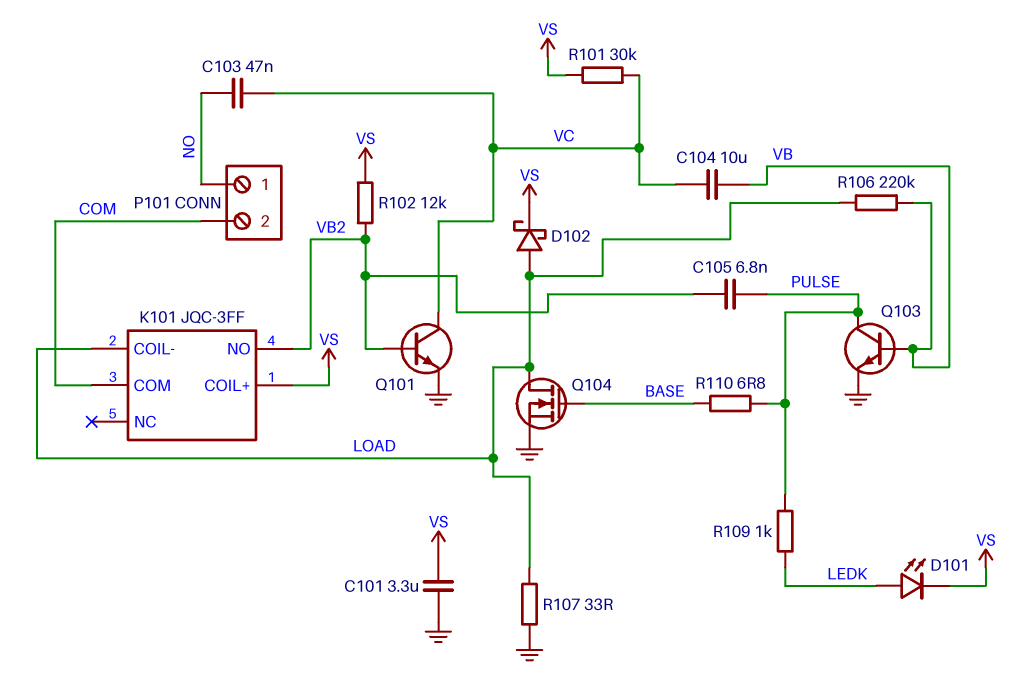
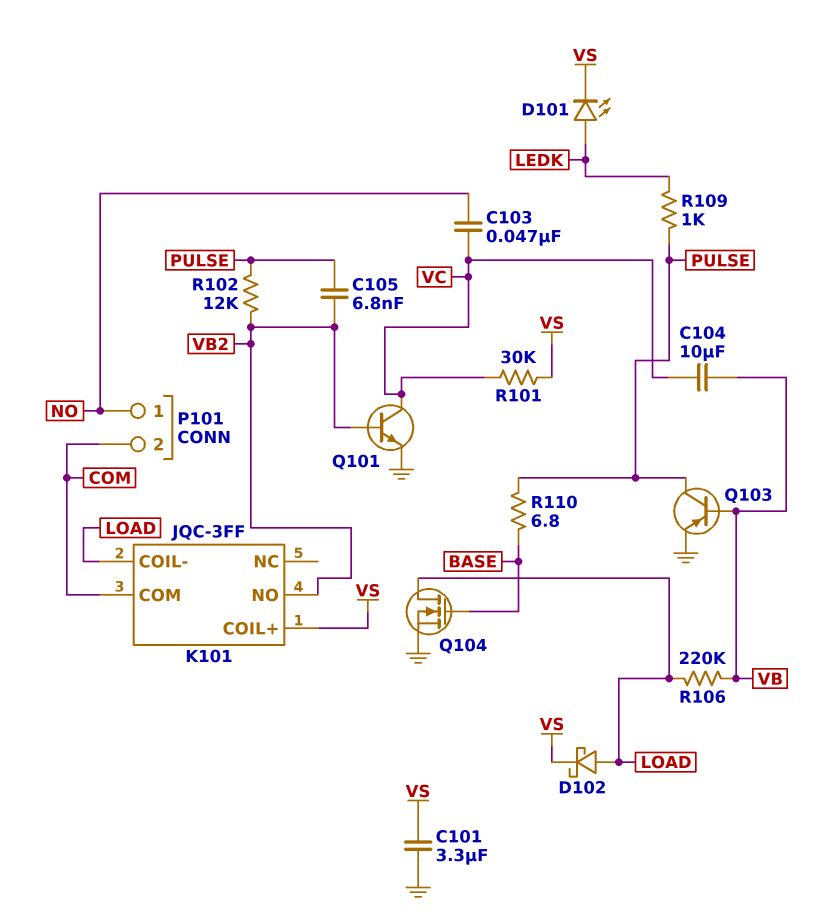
Q103: NPN (B VB, C PULSE, E GND) -> PNP (B VB, C PULSE, E GND)
R102: 12k (VB2, VS) -> 12k (PULSE, VB2)
R107: 33 (GND, LOAD) -> none

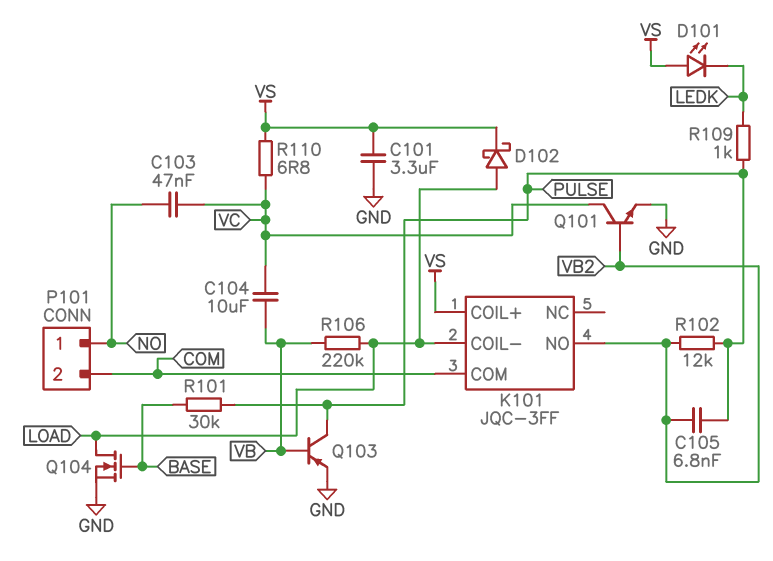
D101: LED (A LEDK, K VS) -> LED (A VS, K LEDK)
R101: 30k (VC, VS) -> 30k (BASE, PULSE)
R110: 6.8 (BASE, PULSE) -> 6.8 (VC, VS)

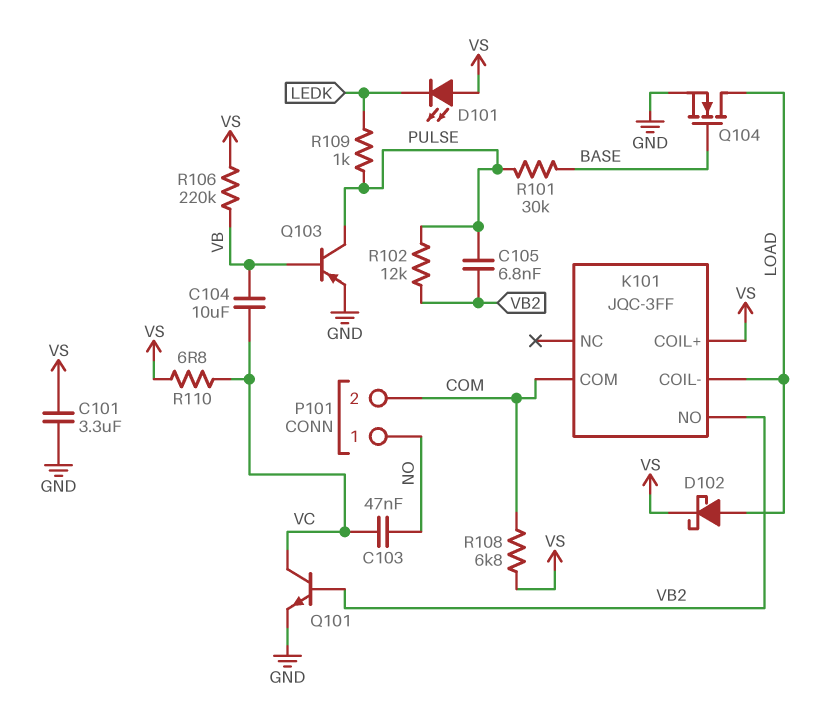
R106: 220k (LOAD, VB) -> 220k (VB, VS)
R108: none -> 6.8k (COM, VS)

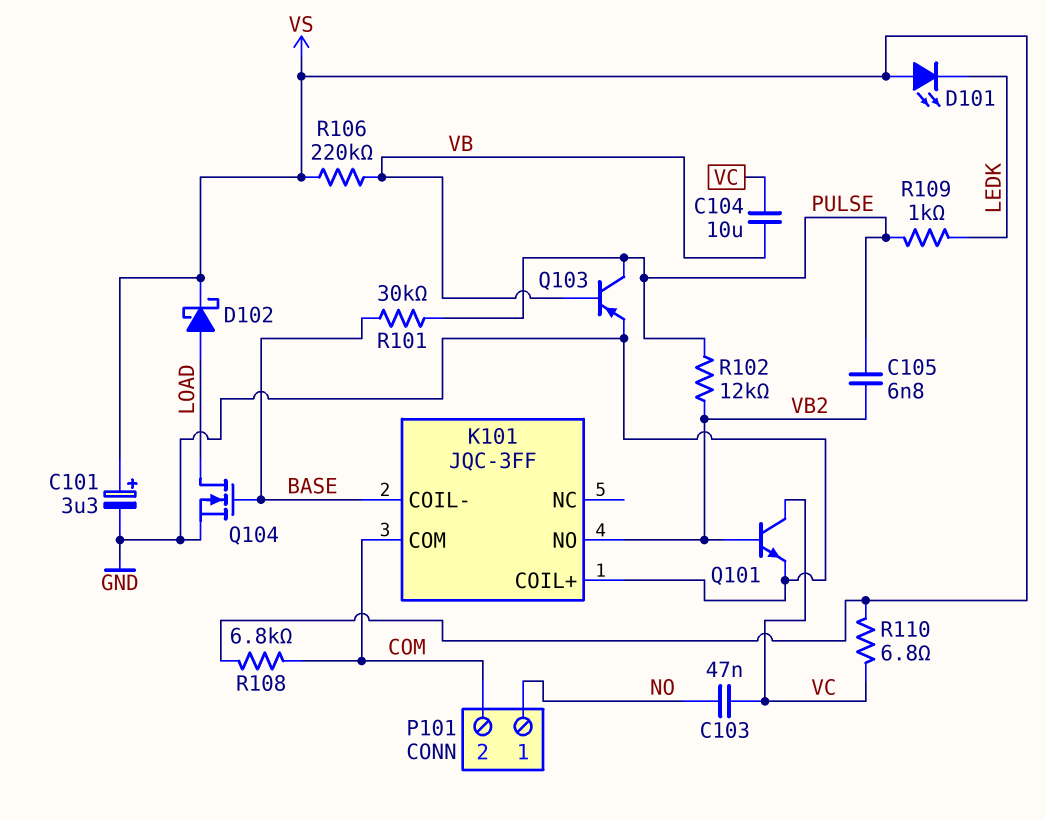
C101: 3.3uF (GND, VS) -> 3.3uF (plus VS, minus GND)
K101 pin COIL+: VS -> GND
K101 pin COIL-: LOAD -> BASE

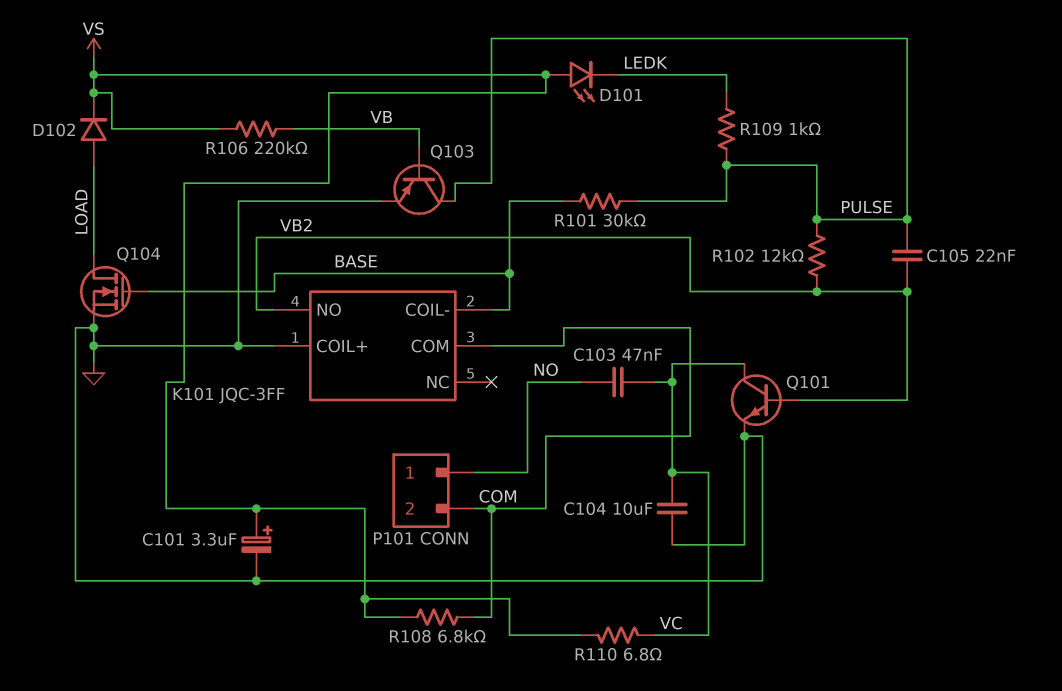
C104: 10uF (VB, VC) -> 10uF (GND, VC)
C105: 6.8nF (PULSE, VB2) -> 22nF (PULSE, VB2)
D102: schottky (A LOAD, K VS) -> diode (A LOAD, K VS)

